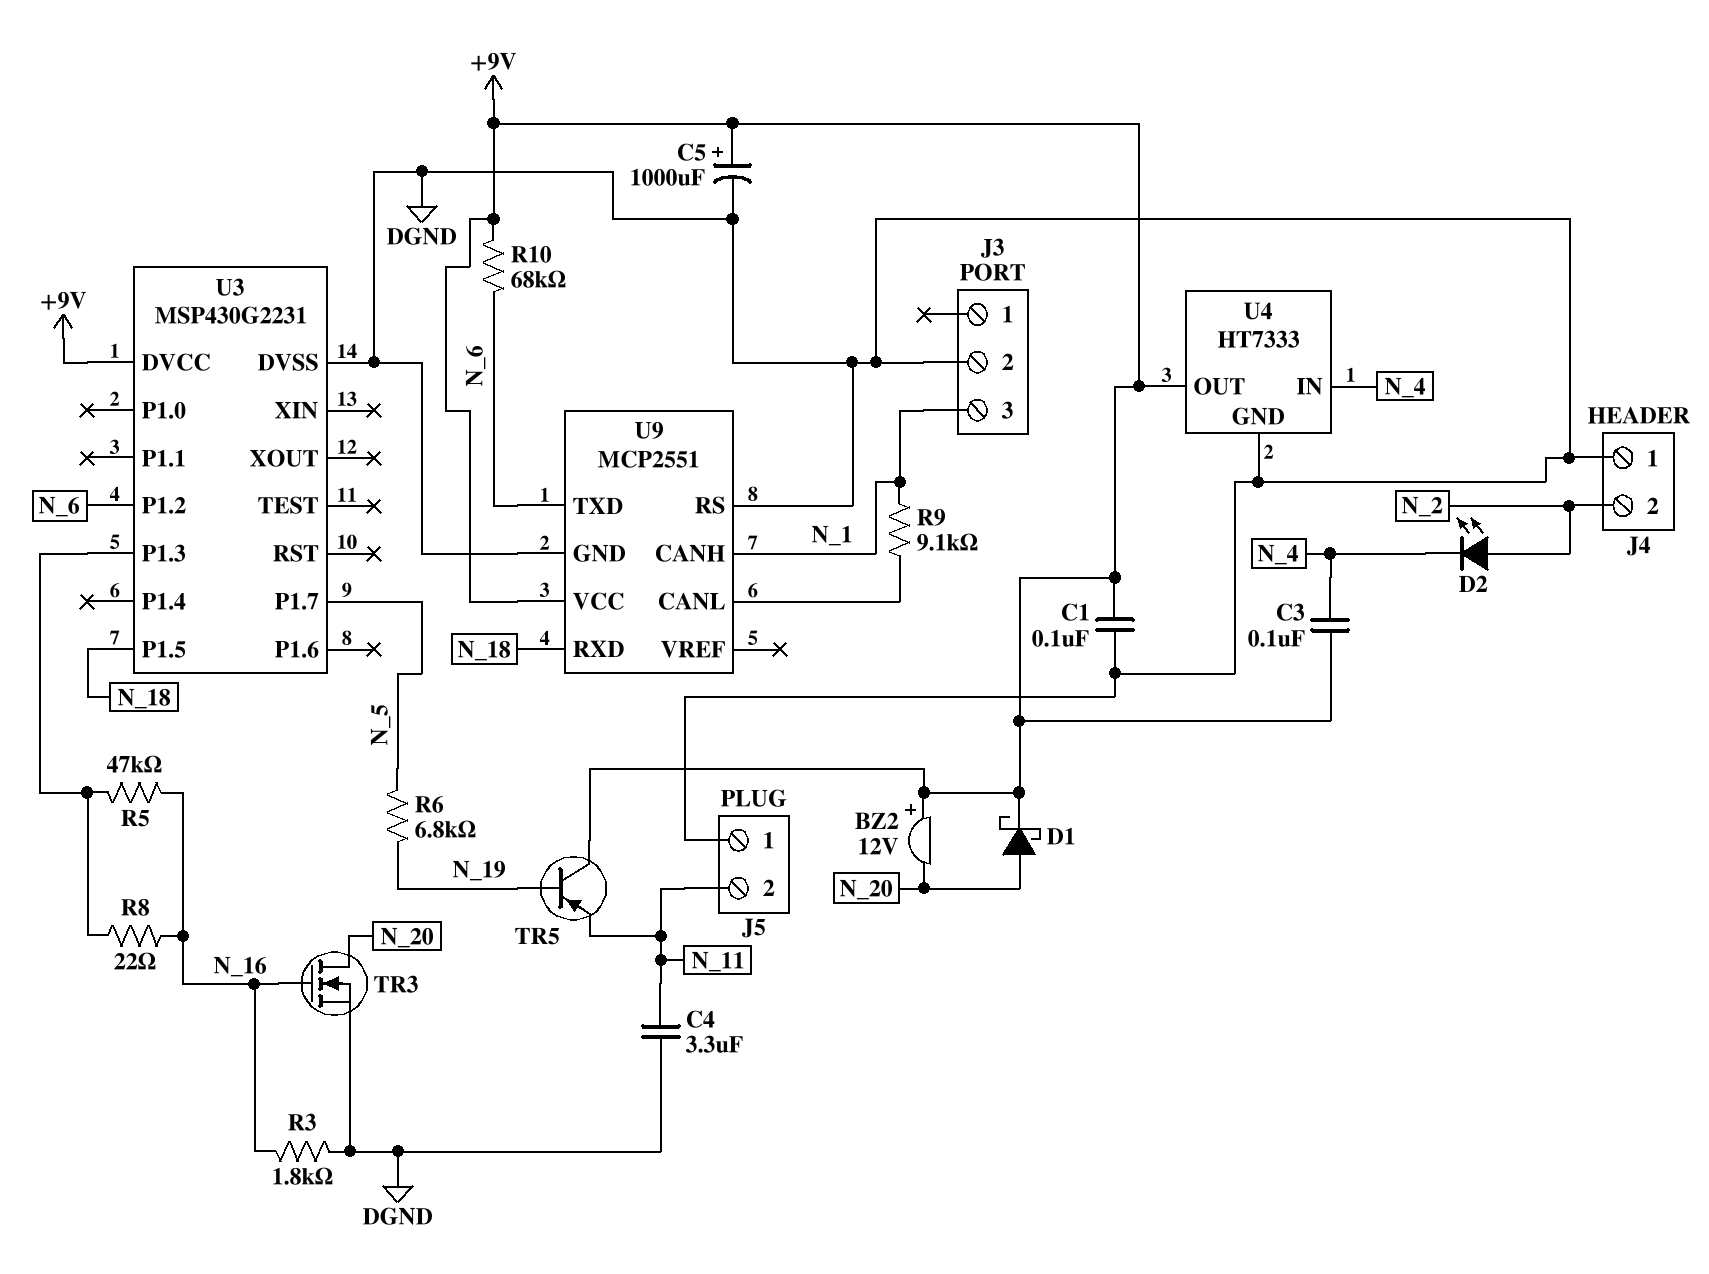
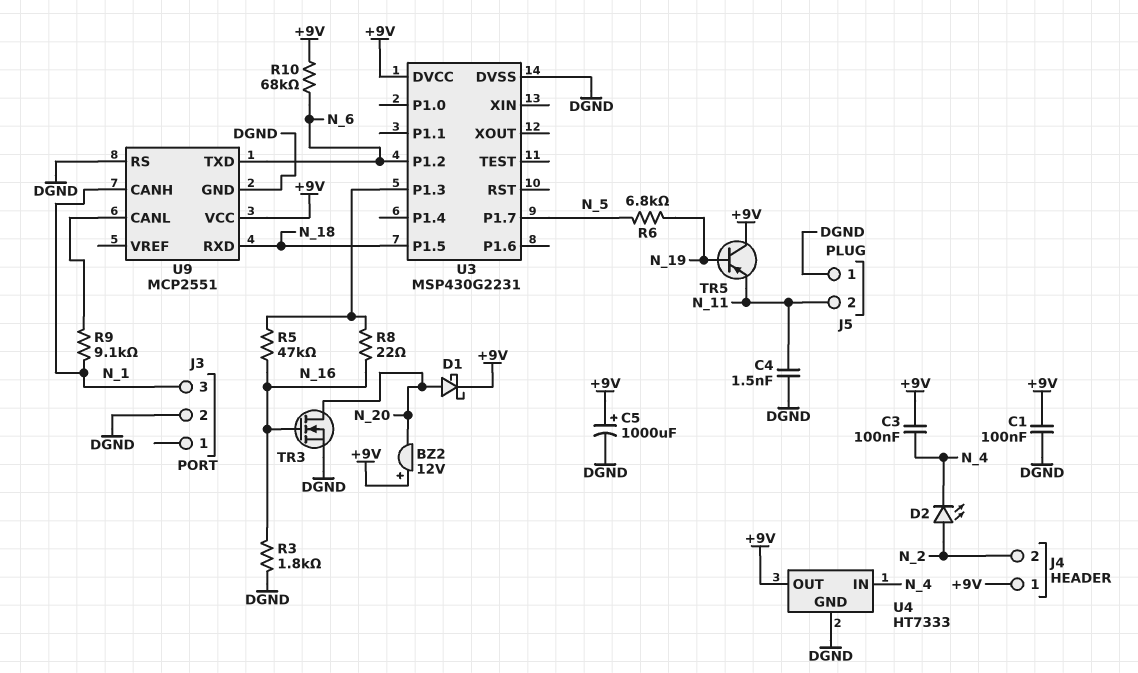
C4: 3.3uF (DGND, N_11) -> 1.5nF (DGND, N_11)
J4 pin 1: DGND -> +9V

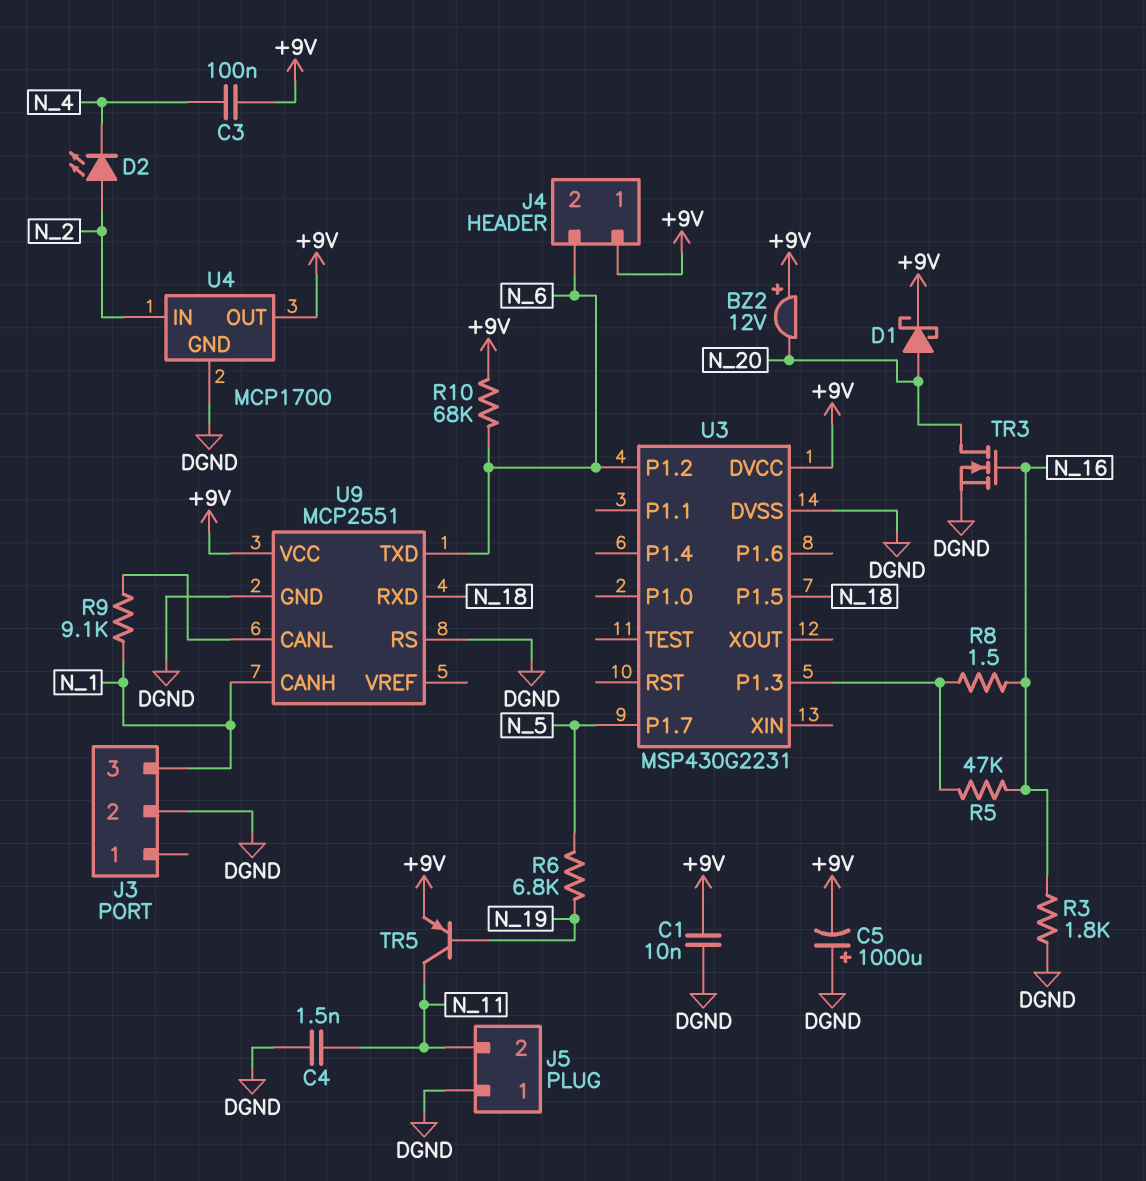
C1: 100nF (+9V, DGND) -> 10nF (+9V, DGND)
C5: 1000uF (plus +9V, minus DGND) -> 1000uF (plus DGND, minus +9V)
J4 pin 2: N_2 -> N_6
R8: 22 (N_16, U3/P1.3) -> 1.5 (N_16, U3/P1.3)
TR5: PNP (B N_19, C +9V, E N_11) -> PNP (B N_19, C N_11, E +9V)
U4: HT7333 -> MCP1700
U4 pin IN: N_4 -> N_2

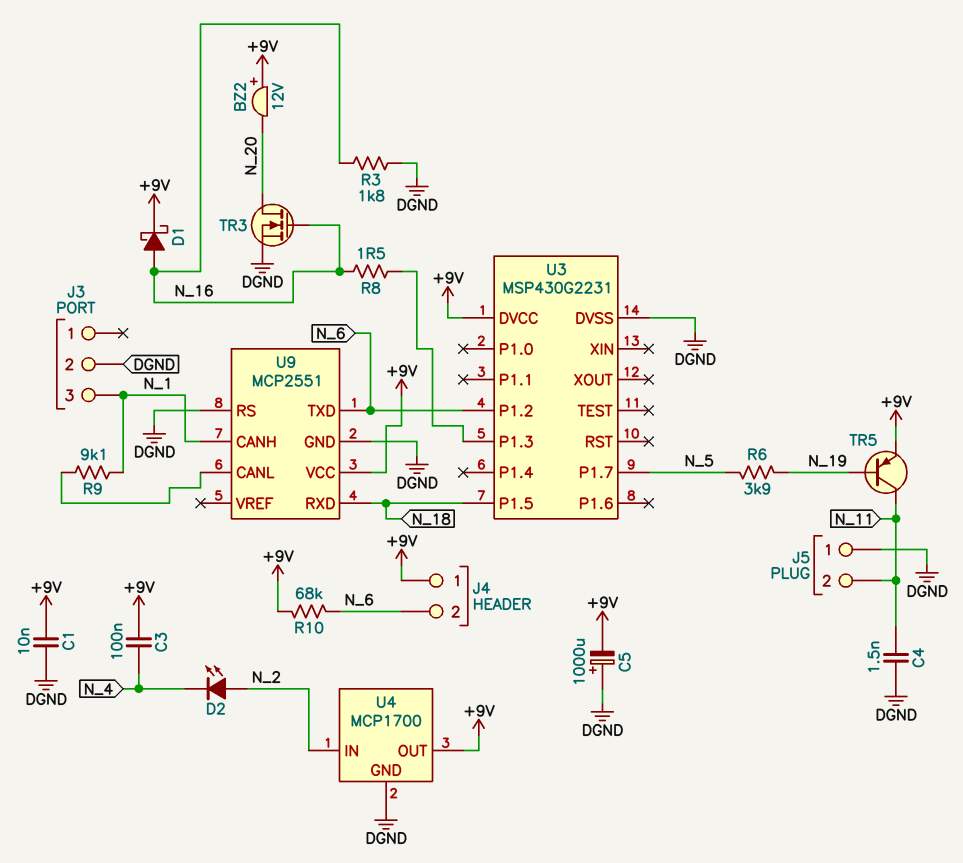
D1: schottky (A N_20, K +9V) -> schottky (A N_16, K +9V)
R5: 47k (N_16, U3/P1.3) -> none
R6: 6.8k (N_5, N_19) -> 3.9k (N_5, N_19)

